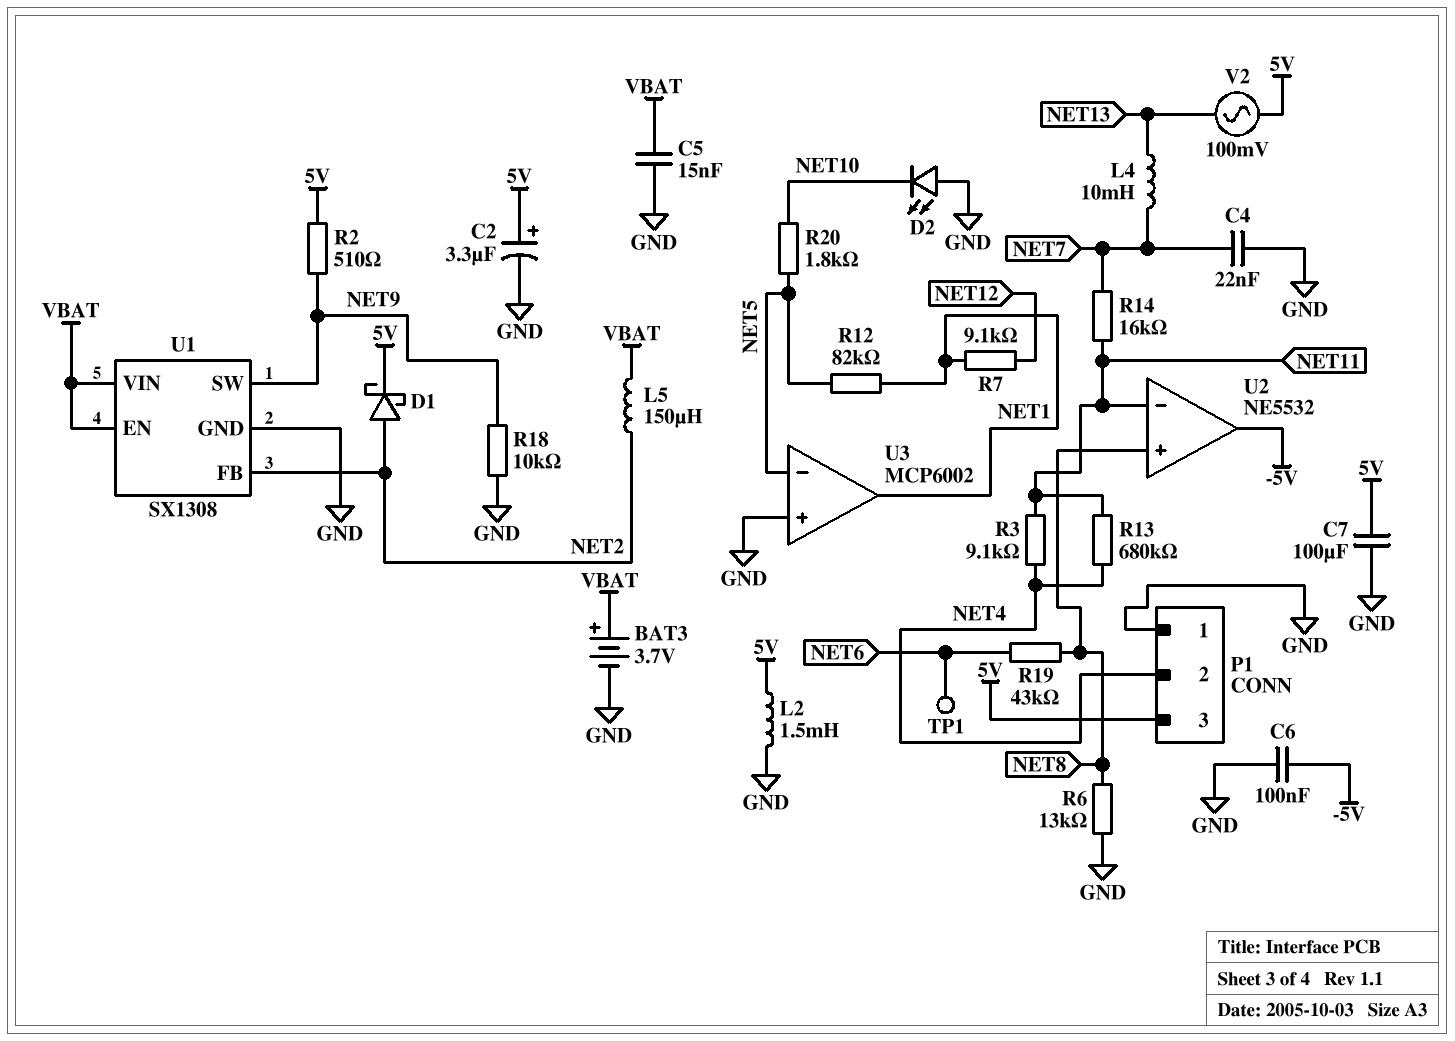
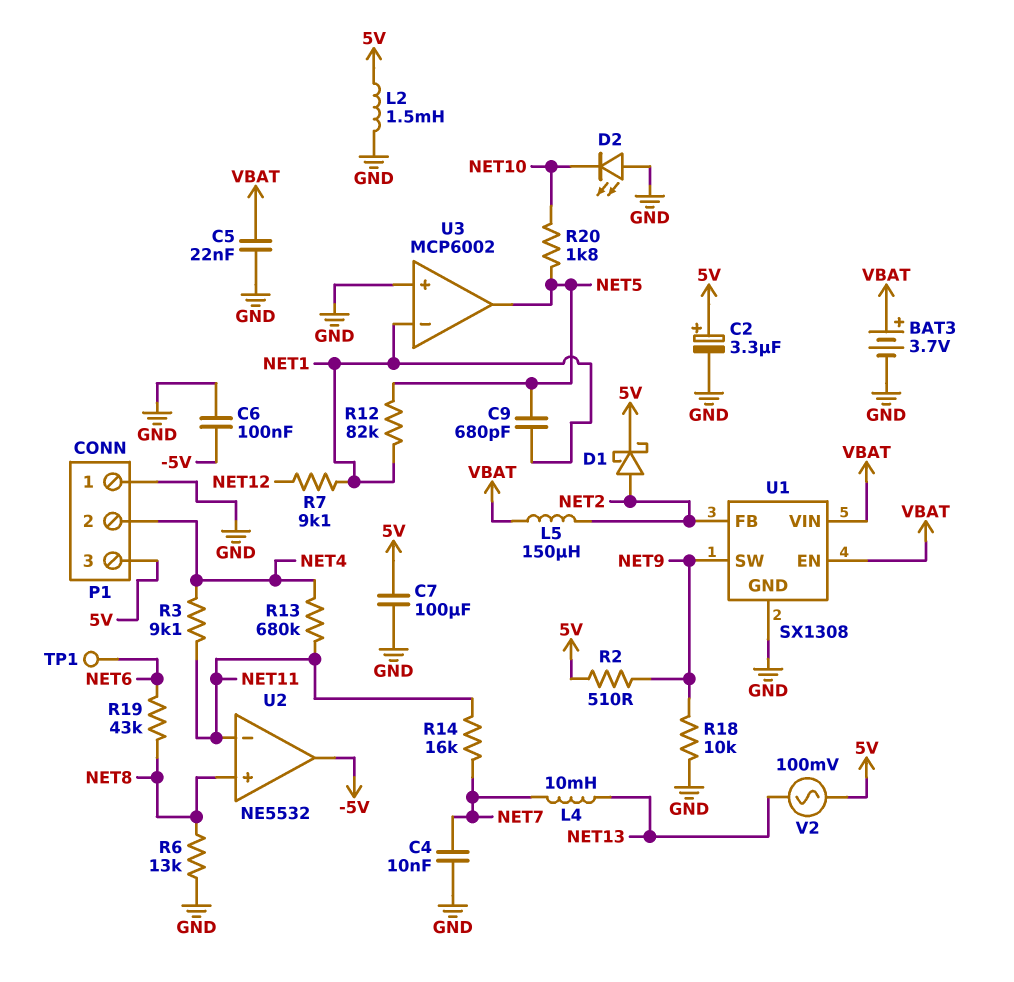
C4: 22nF (GND, NET7) -> 10nF (GND, NET7)
C5: 15nF (GND, VBAT) -> 22nF (GND, VBAT)
C9: none -> 680pF (NET1, NET5)
U3 pin in-: NET5 -> NET1
U3 pin out: NET1 -> NET5

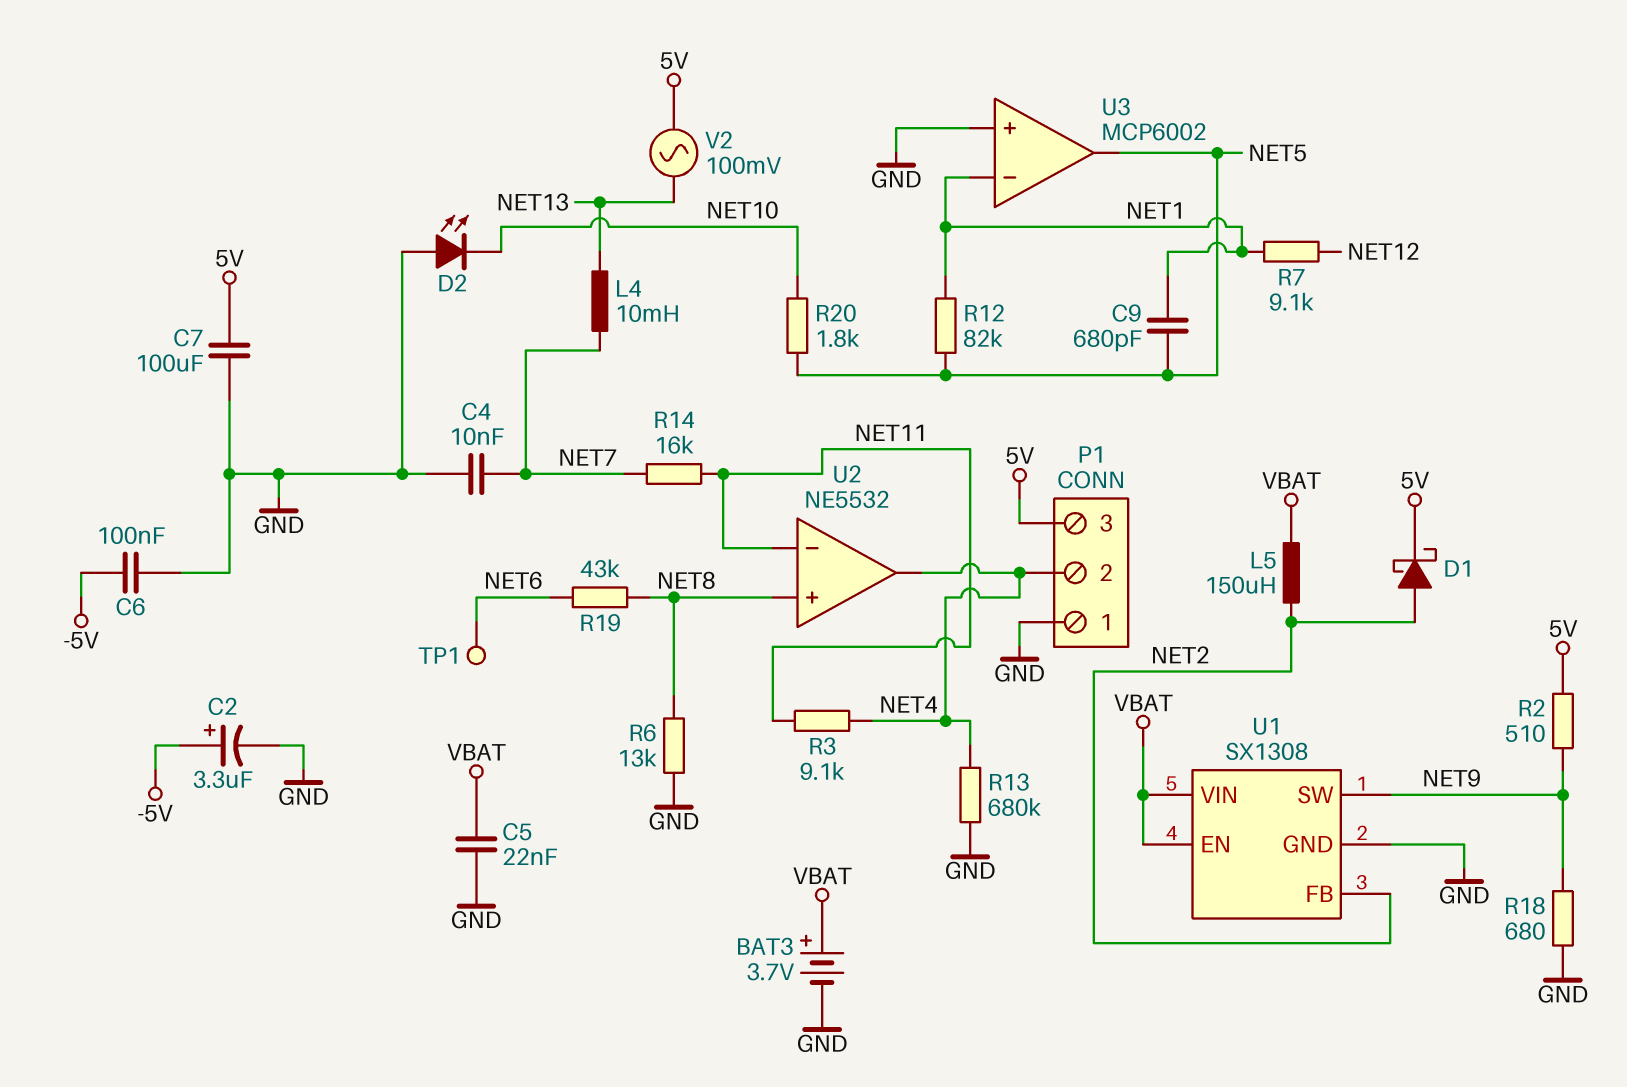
C2: 3.3uF (plus 5V, minus GND) -> 3.3uF (plus -5V, minus GND)
L2: 1.5mH (5V, GND) -> none
R13: 680k (NET4, NET11) -> 680k (GND, NET4)
R18: 10k (GND, NET9) -> 680 (GND, NET9)
U2 pin out: -5V -> NET4

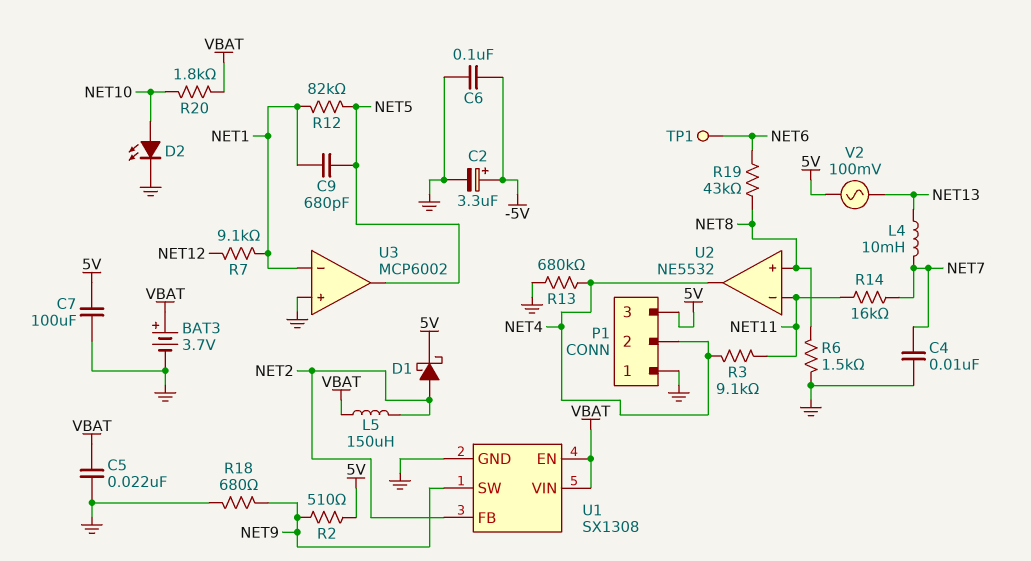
D2: LED (A GND, K NET10) -> LED (A NET10, K GND)
R6: 13k (GND, NET8) -> 1.5k (GND, NET8)
R20: 1.8k (NET5, NET10) -> 1.8k (NET10, VBAT)

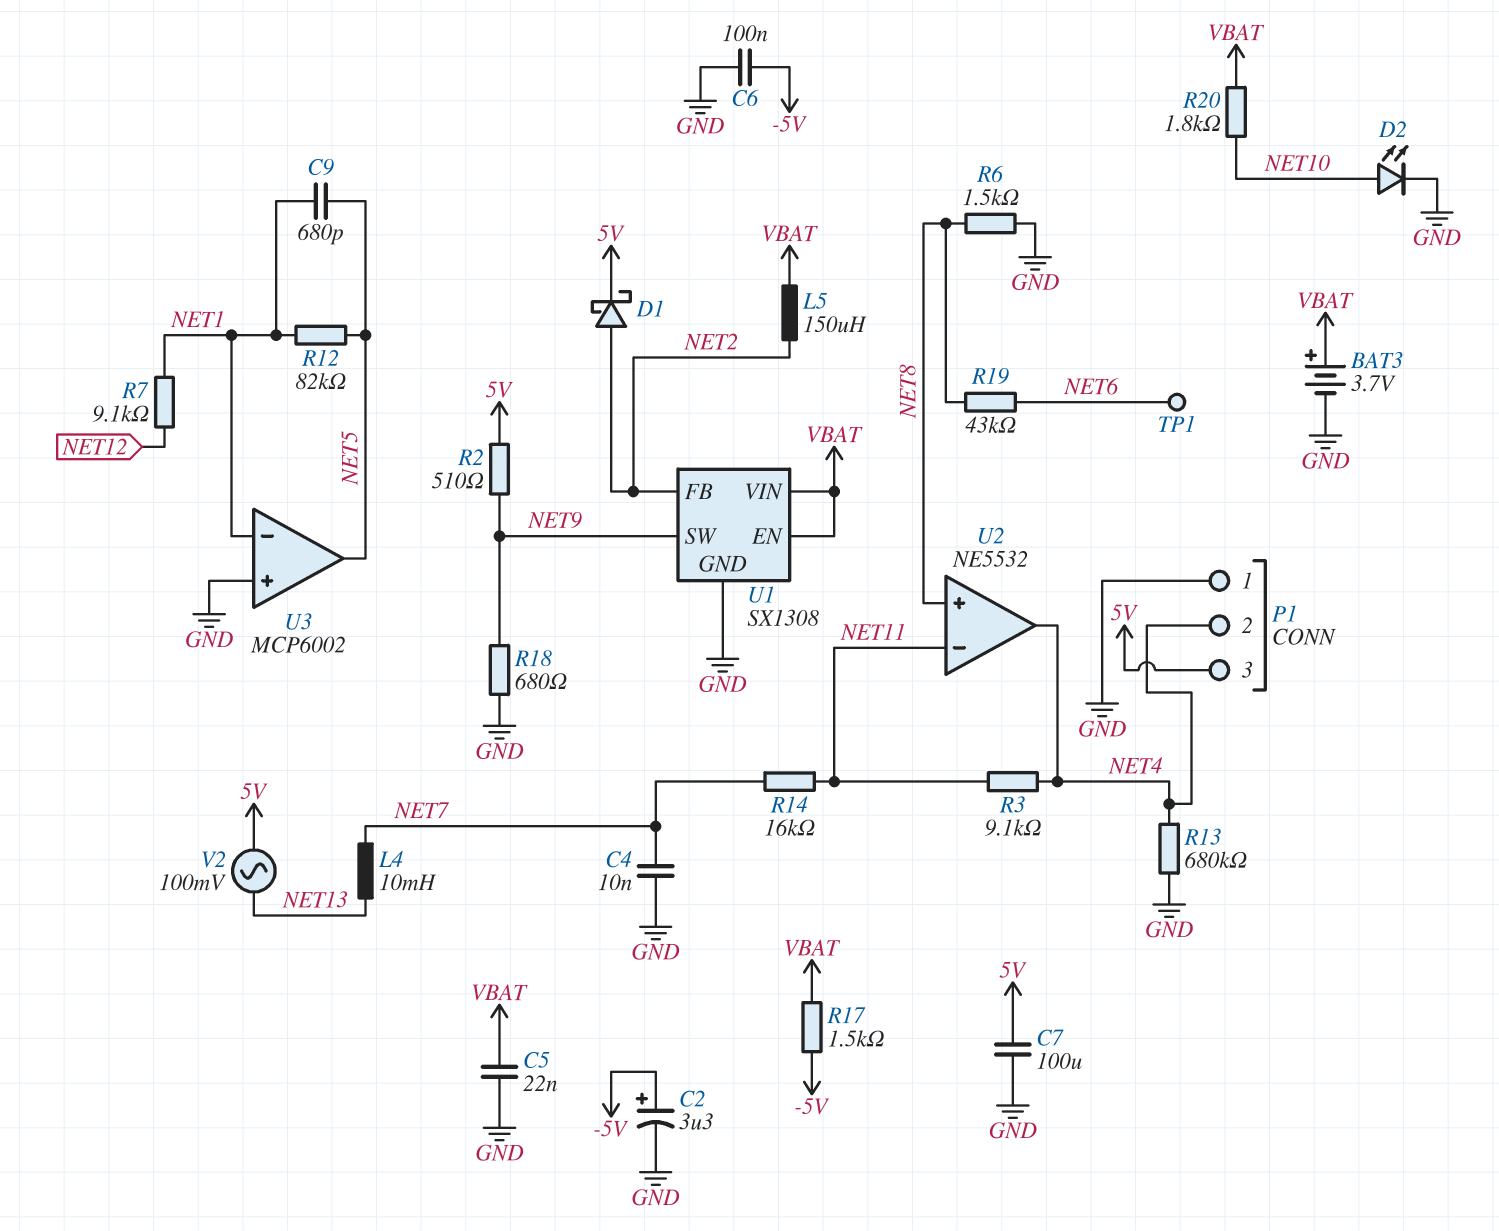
R17: none -> 1.5k (-5V, VBAT)

